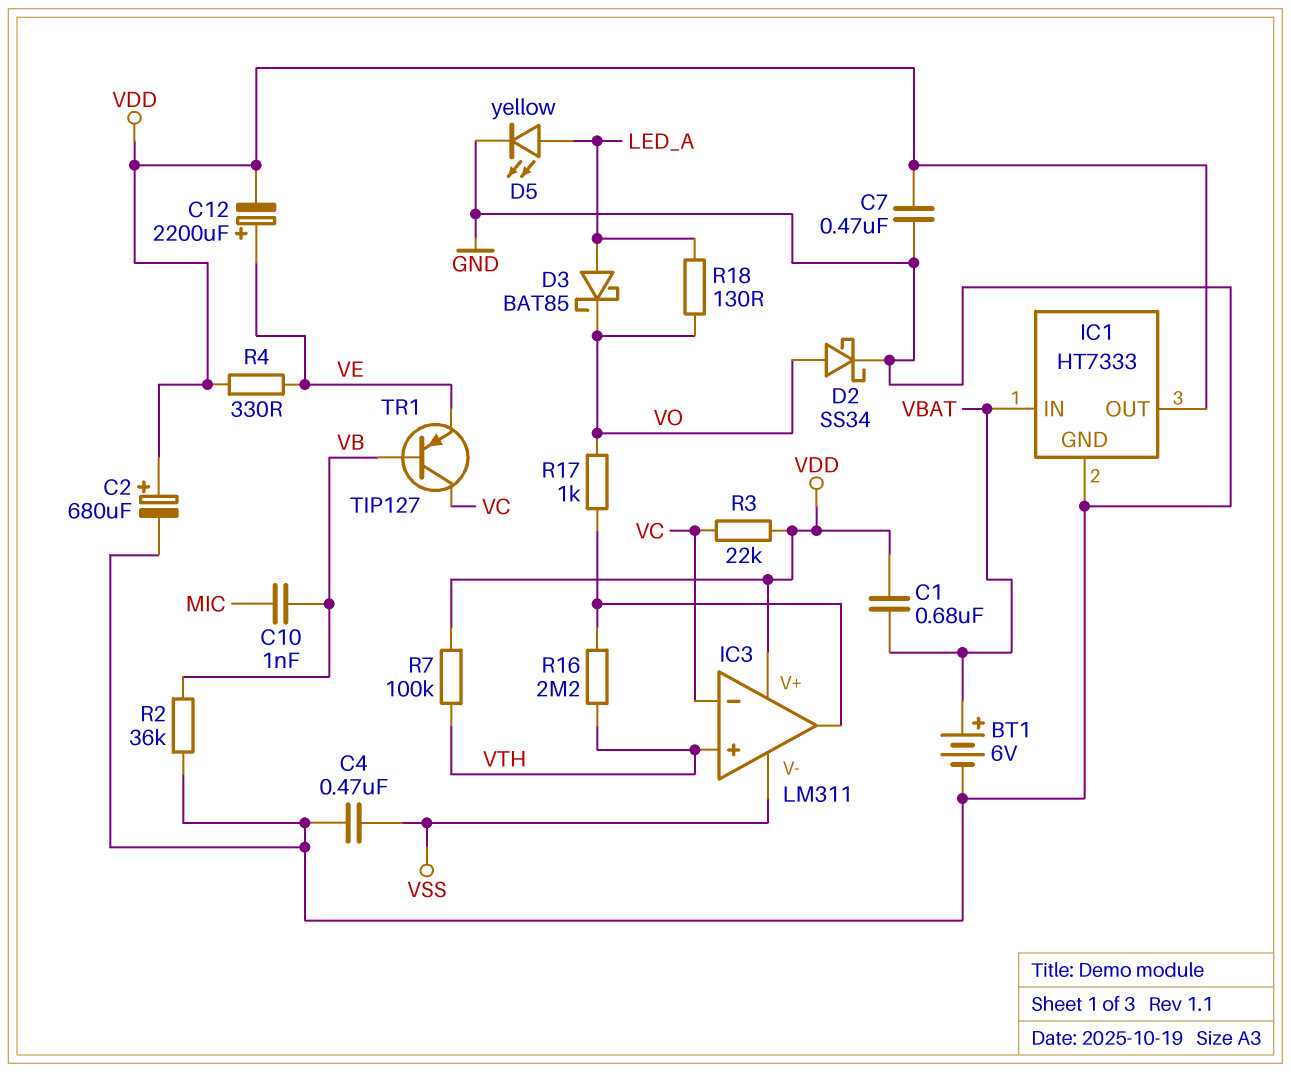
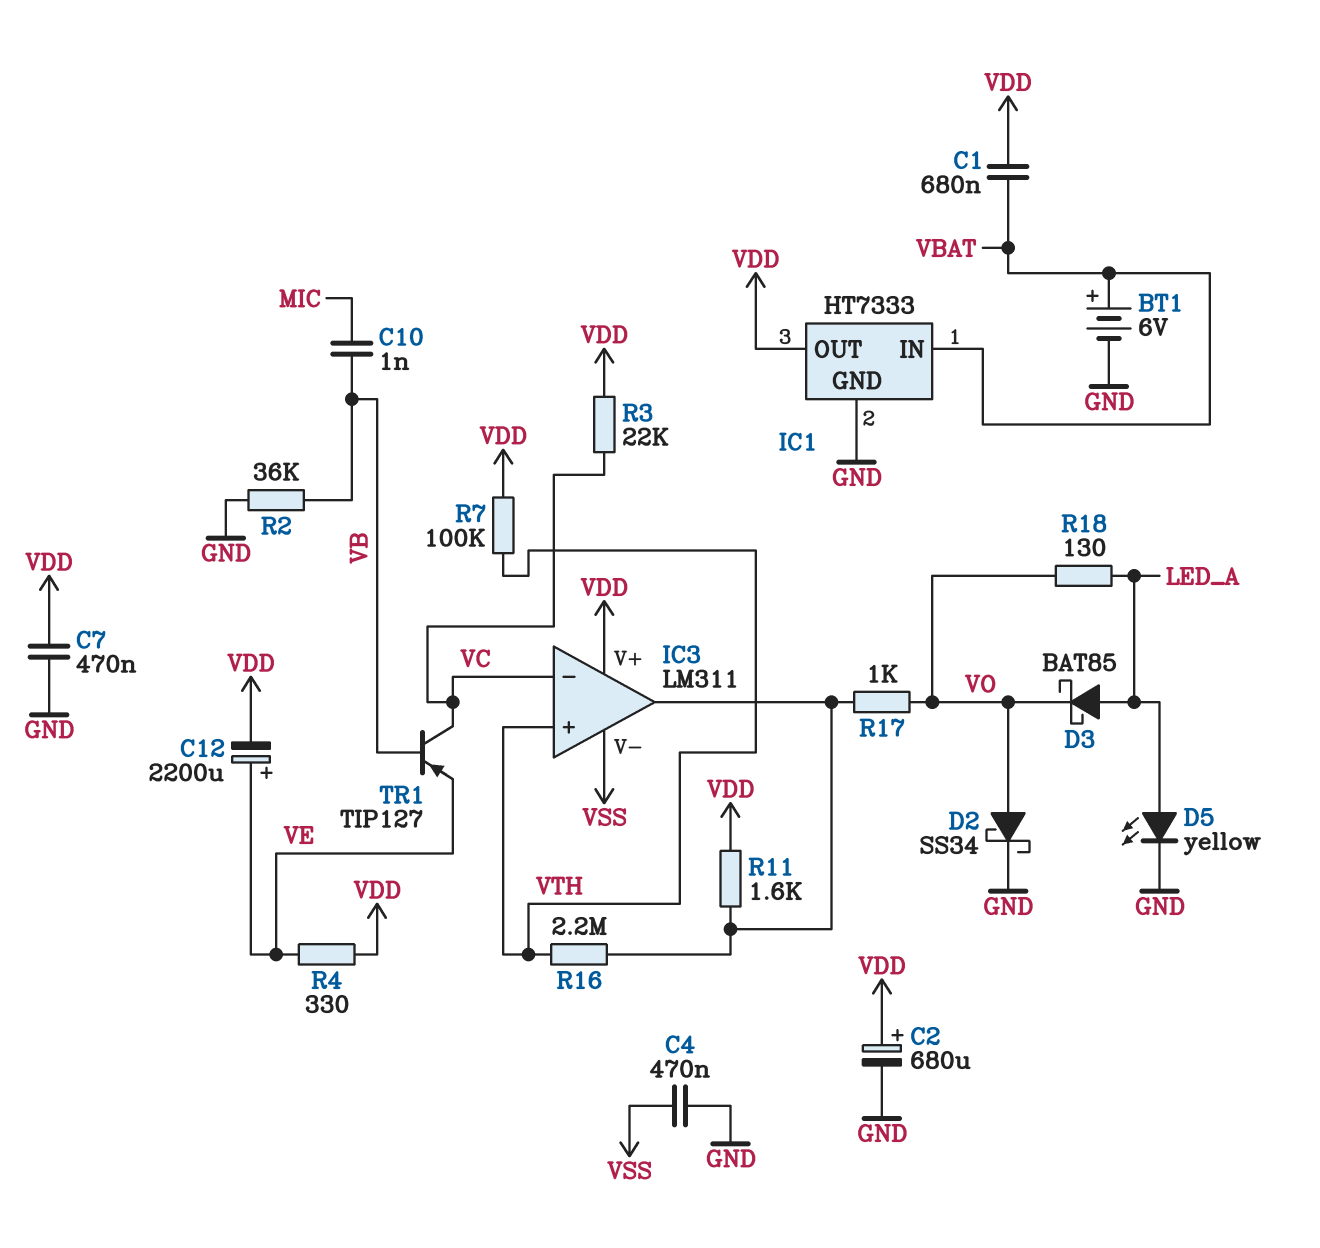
R11: none -> 1.6k (IC3/out, VDD)

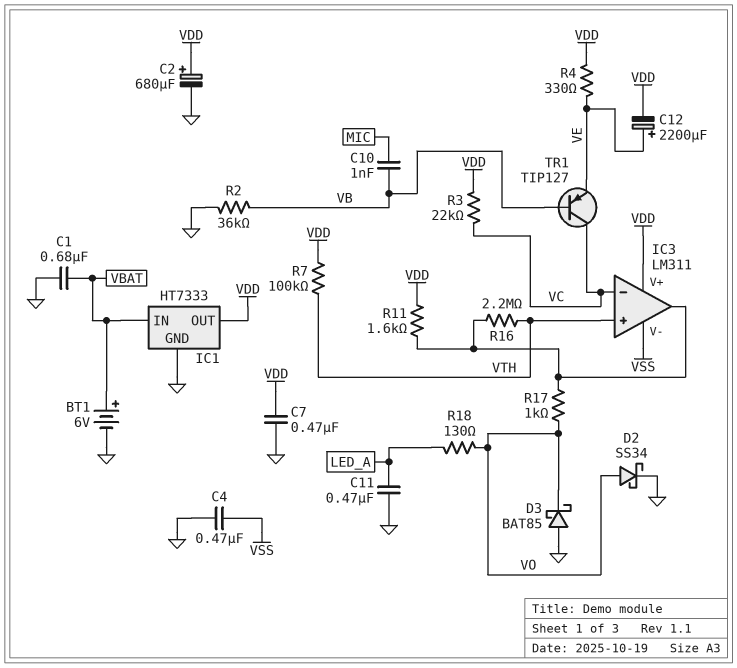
C1: 680nF (VBAT, VDD) -> 680nF (GND, VBAT)
C11: none -> 470nF (GND, LED_A)
D3: schottky BAT85 (A LED_A, K VO) -> schottky BAT85 (A GND, K VO)
D5: LED yellow (A LED_A, K GND) -> none

